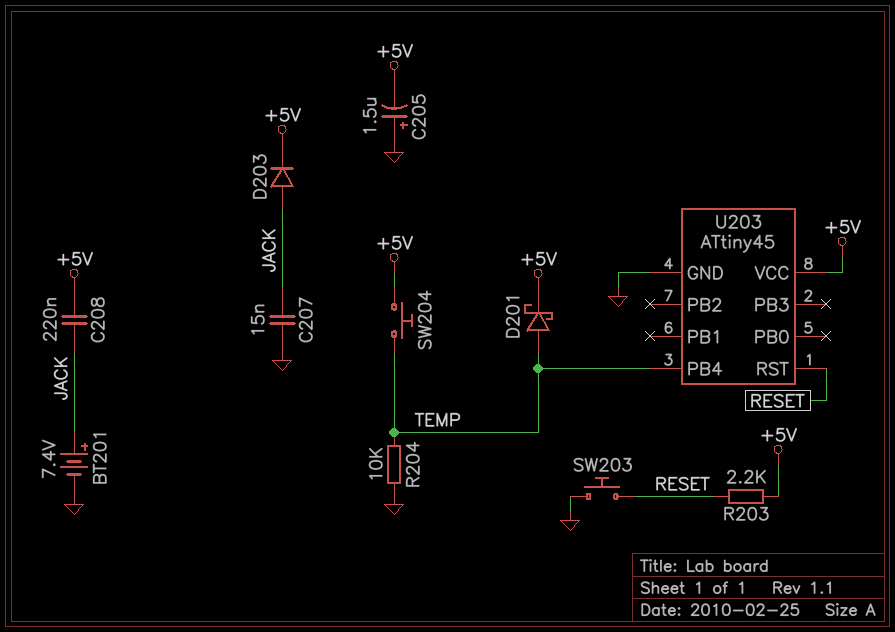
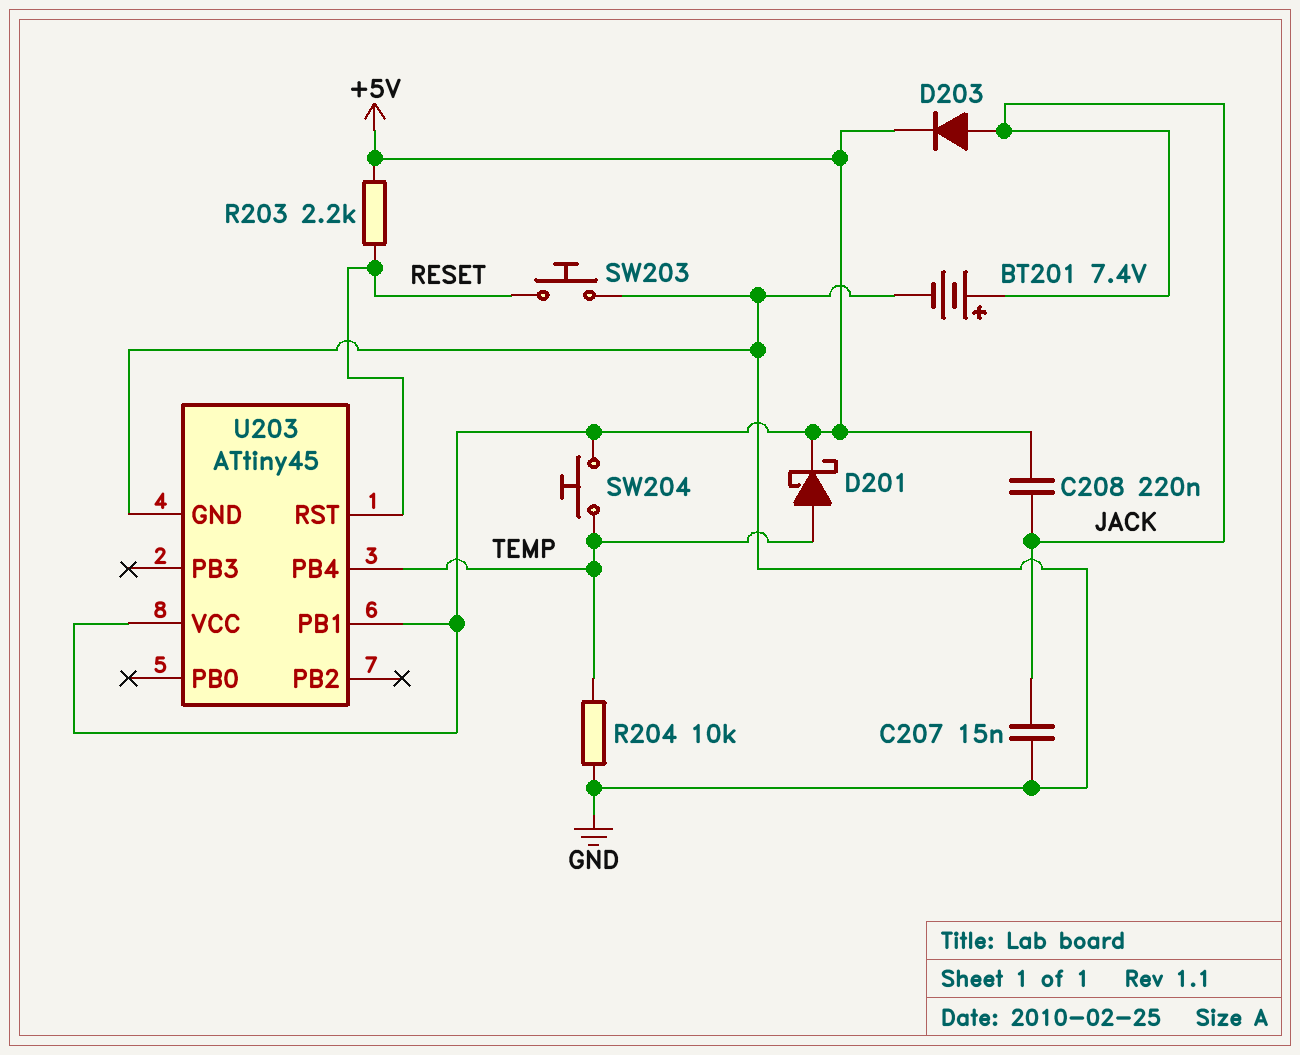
C205: 1.5uF (plus GND, minus +5V) -> none
U203 pin PB1: none -> +5V

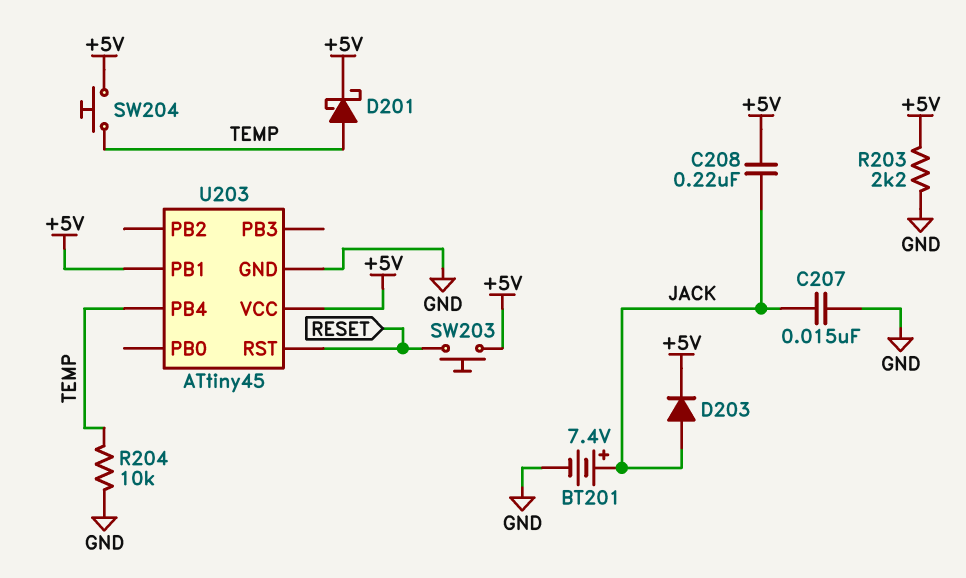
R203: 2.2k (+5V, RESET) -> 2.2k (+5V, GND)
SW203: button (GND, RESET) -> button (+5V, RESET)

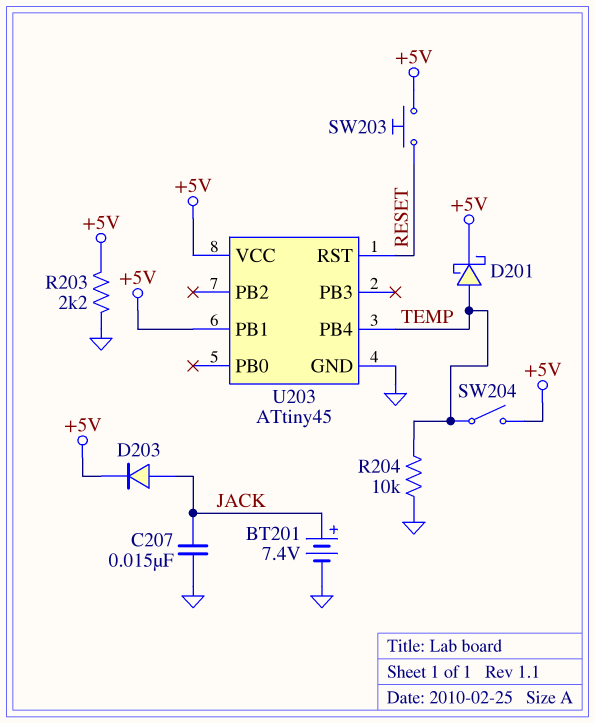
C208: 220nF (+5V, JACK) -> none
SW204: button (+5V, TEMP) -> switch (+5V, TEMP)

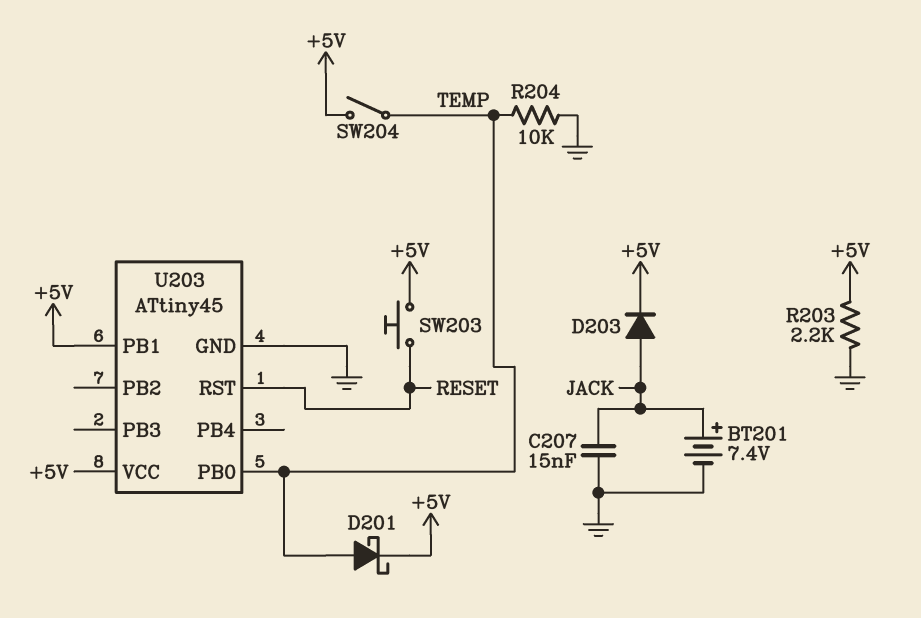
U203 pin PB0: none -> TEMP
U203 pin PB4: TEMP -> none

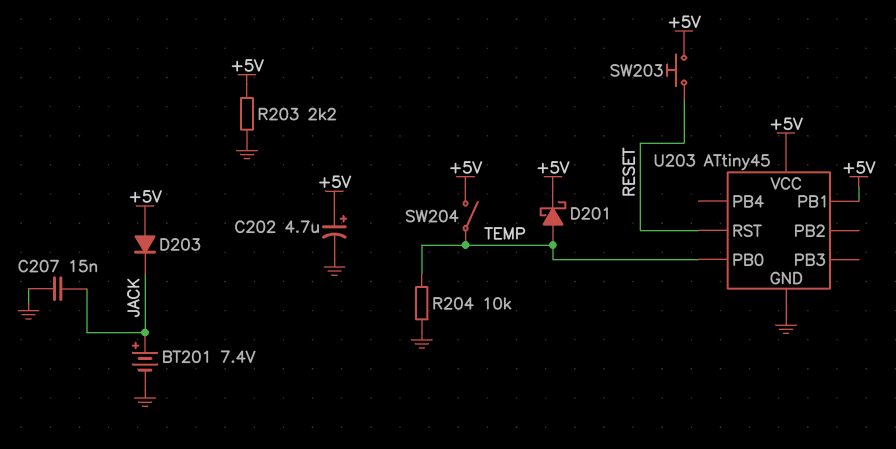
C202: none -> 4.7uF (plus +5V, minus GND)
D203: diode (A JACK, K +5V) -> diode (A +5V, K JACK)

